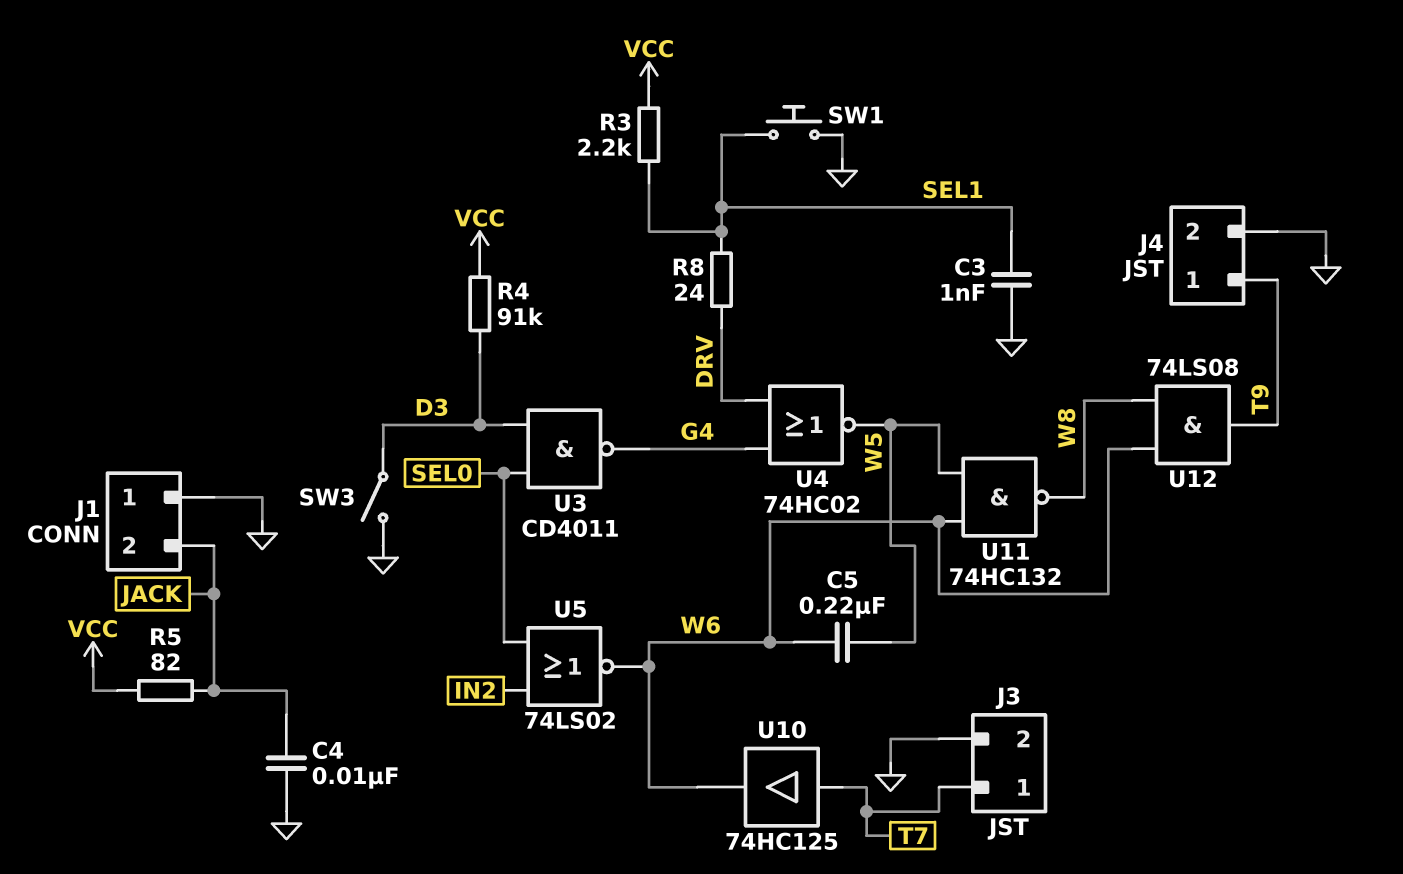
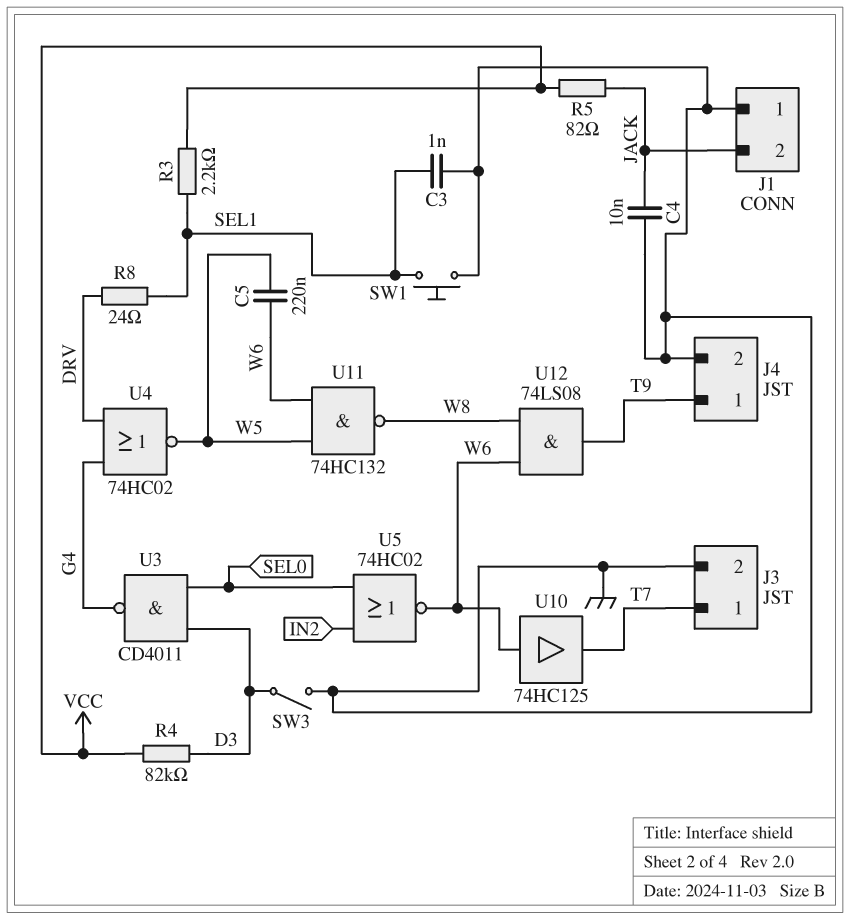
R4: 91k (D3, VCC) -> 82k (D3, VCC)
U5: NOR 74LS02 (in IN2, in SEL0, out W6) -> NOR 74HC02 (in IN2, in SEL0, out W6)
U10: buffer 74HC125 (in T7, out W6) -> buffer 74HC125 (in W6, out T7)

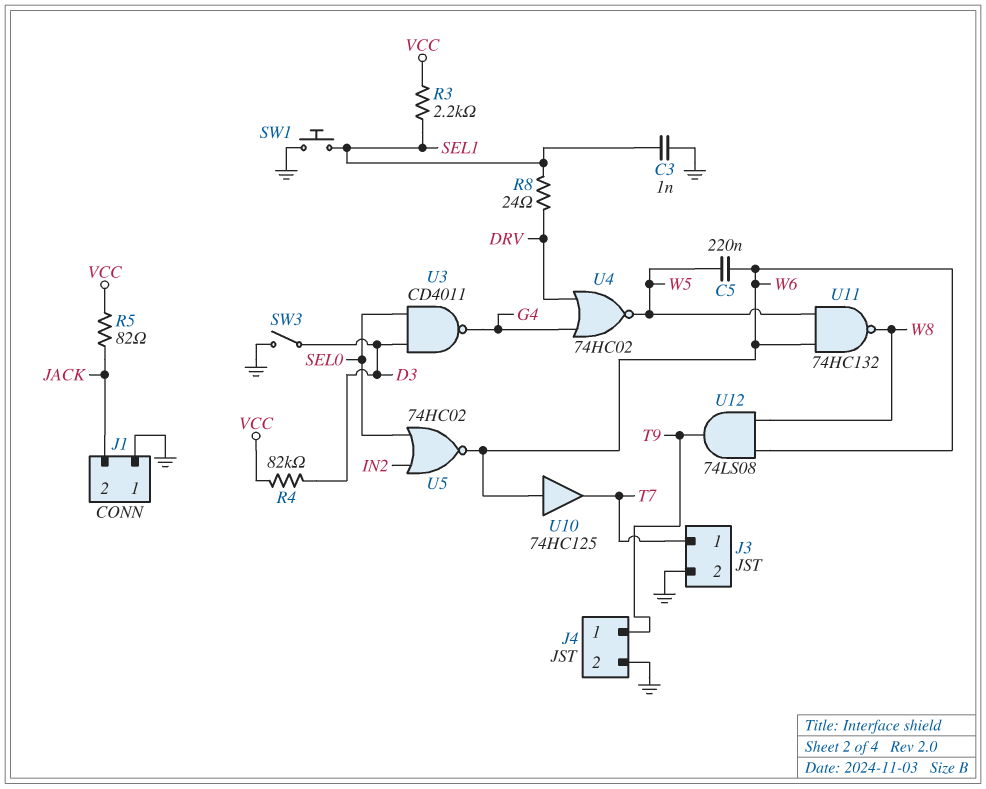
C4: 10nF (GND, JACK) -> none

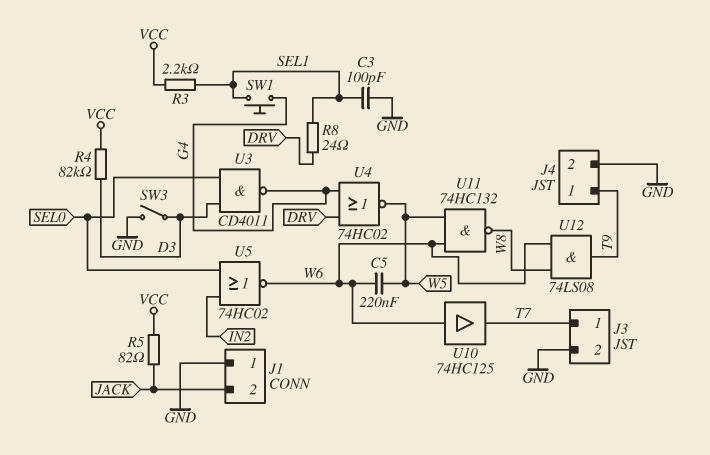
C3: 1nF (GND, SEL1) -> 100pF (GND, SEL1)
SW1: button (GND, SEL1) -> button (G4, SEL1)

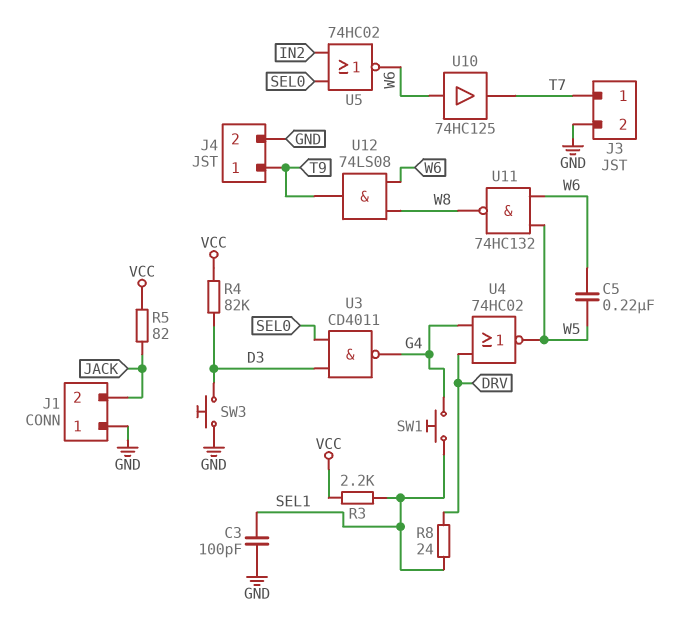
SW3: switch (D3, GND) -> button (D3, GND)

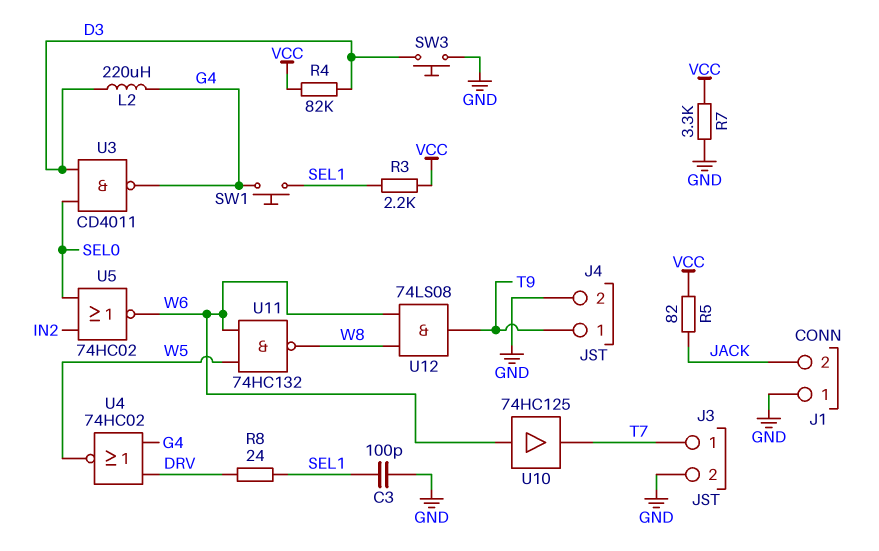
C5: 220nF (W5, W6) -> none
L2: none -> 220uH (D3, G4)
R7: none -> 3.3k (GND, VCC)

